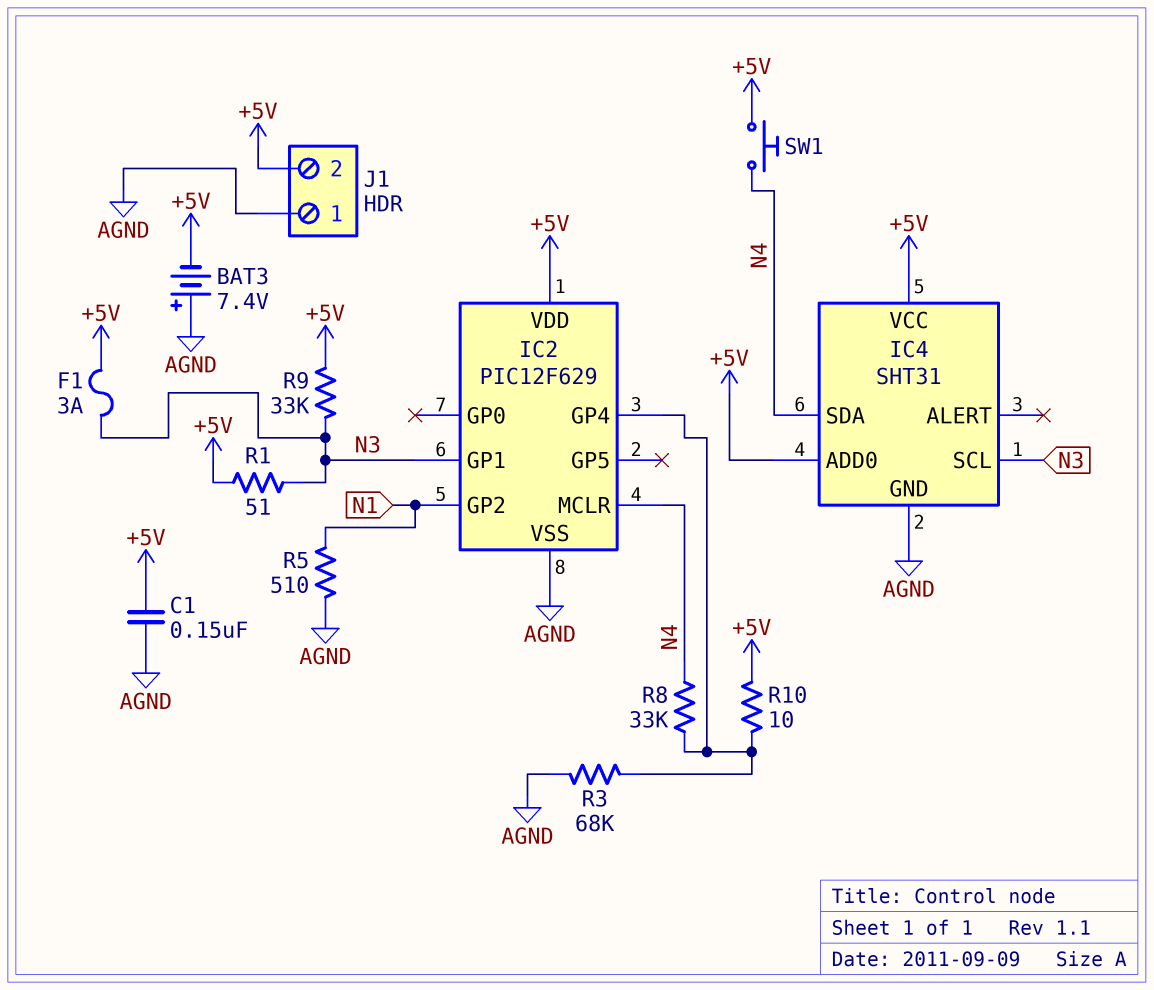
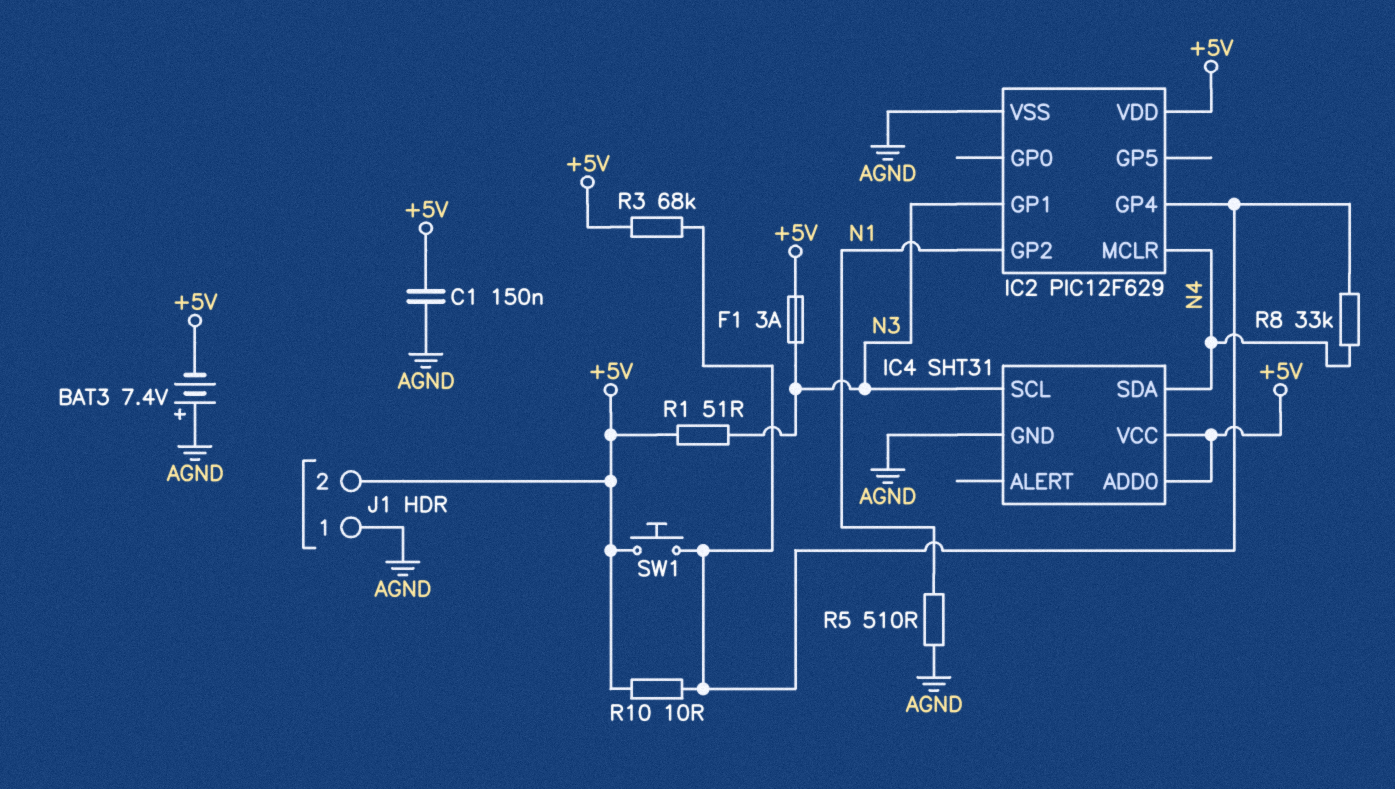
R3: 68k (AGND, IC2/GP4) -> 68k (+5V, IC2/GP4)
R9: 33k (+5V, N3) -> none
SW1: button (+5V, N4) -> button (+5V, IC2/GP4)

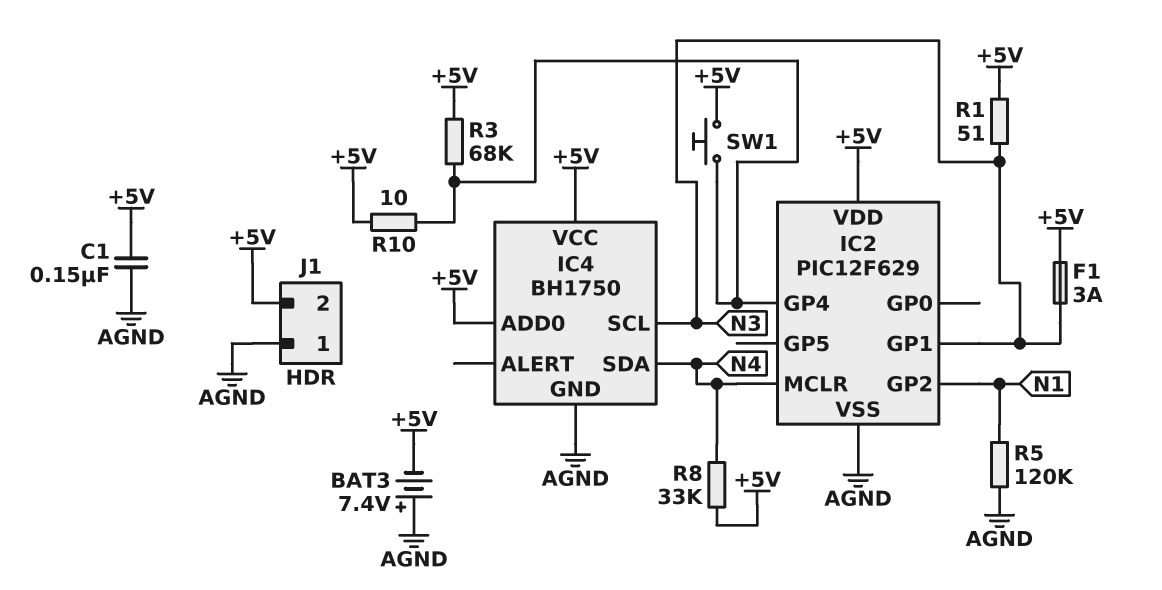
IC4: SHT31 -> BH1750
R5: 510 (AGND, N1) -> 120k (AGND, N1)
R8: 33k (IC2/GP4, N4) -> 33k (+5V, N4)

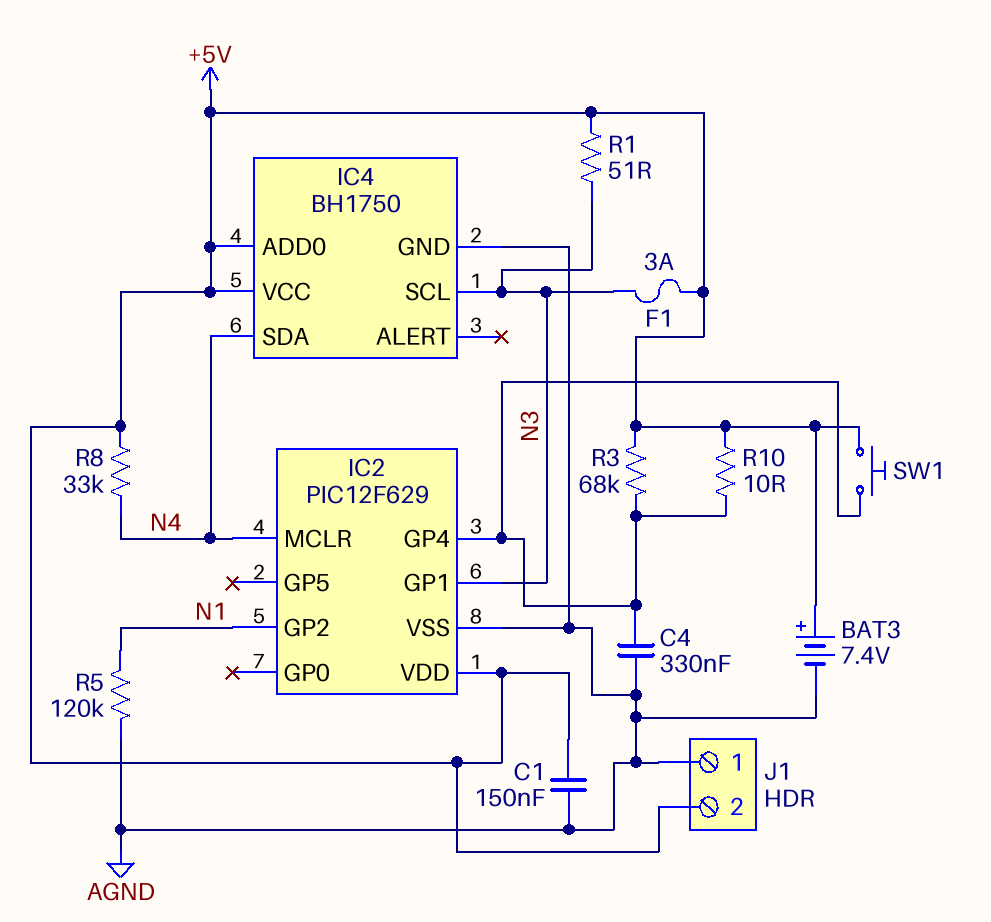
BAT3: 7.4V (plus AGND, minus +5V) -> 7.4V (plus +5V, minus AGND)
C4: none -> 330nF (AGND, IC2/GP4)

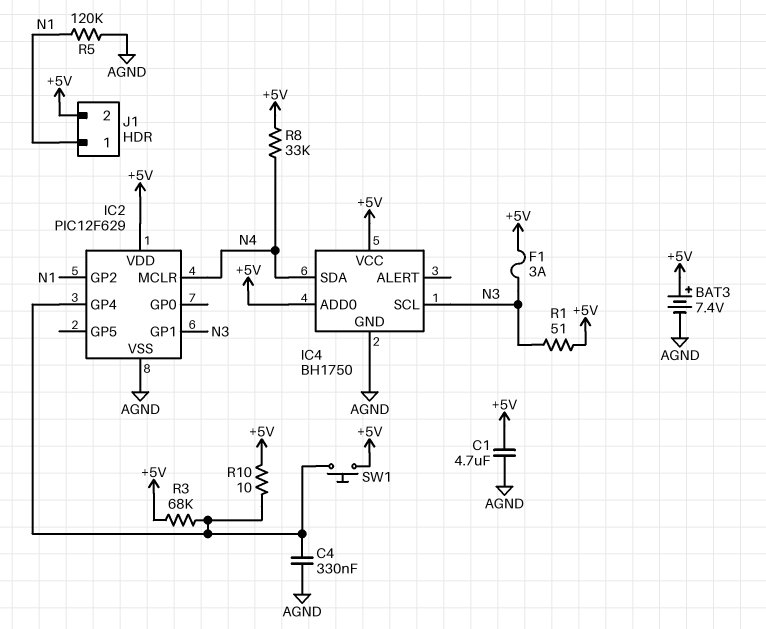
C1: 150nF (+5V, AGND) -> 4.7uF (+5V, AGND)
J1 pin 1: AGND -> N1

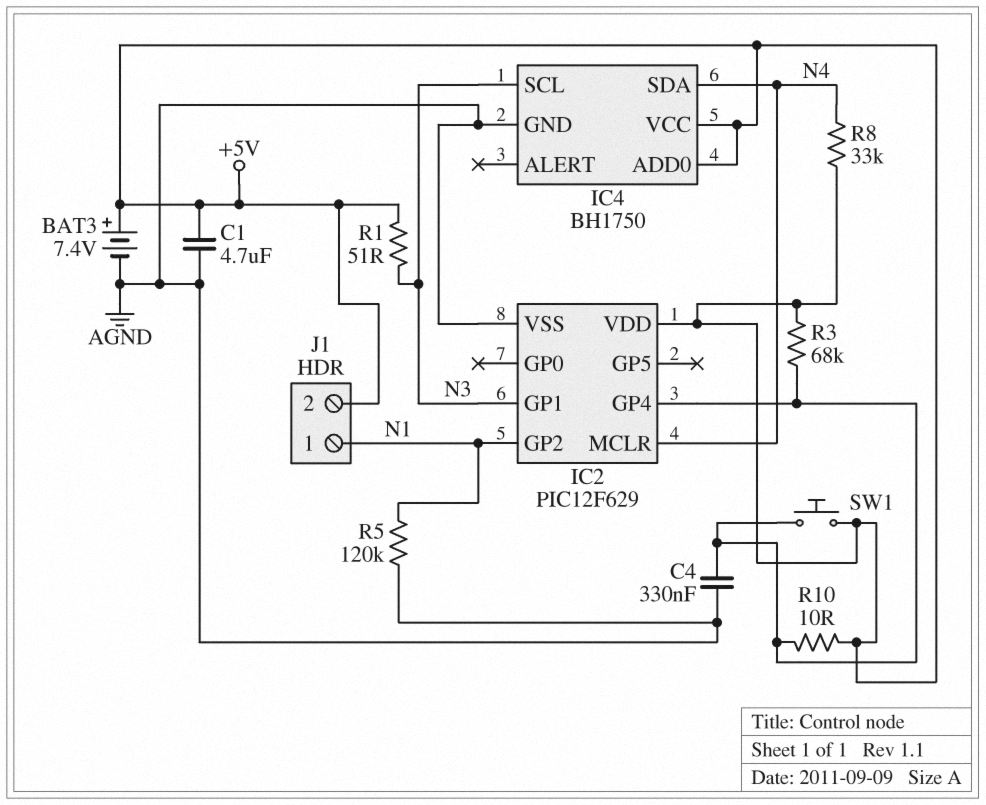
F1: 3A (+5V, N3) -> none

